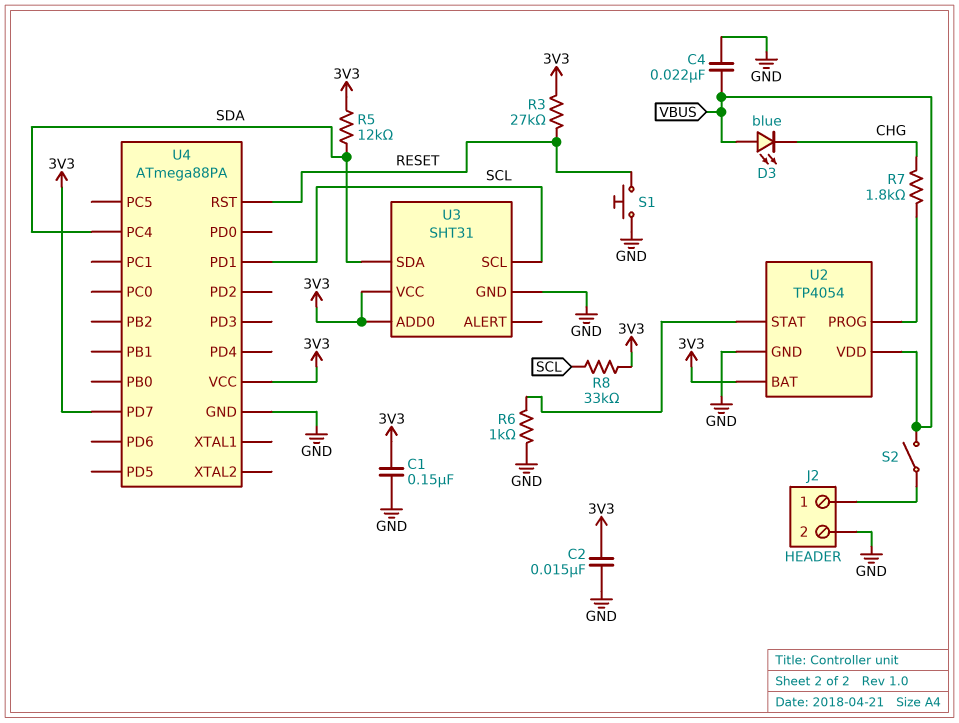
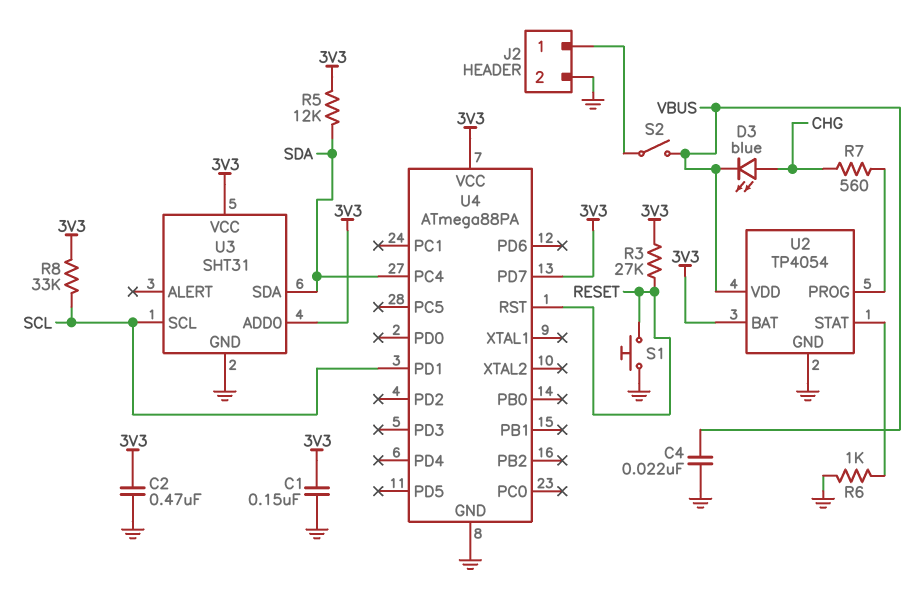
C2: 15nF (3V3, GND) -> 470nF (3V3, GND)
D3: LED blue (A VBUS, K CHG) -> LED blue (A CHG, K VBUS)
R7: 1.8k (CHG, U2/PROG) -> 560 (CHG, U2/PROG)

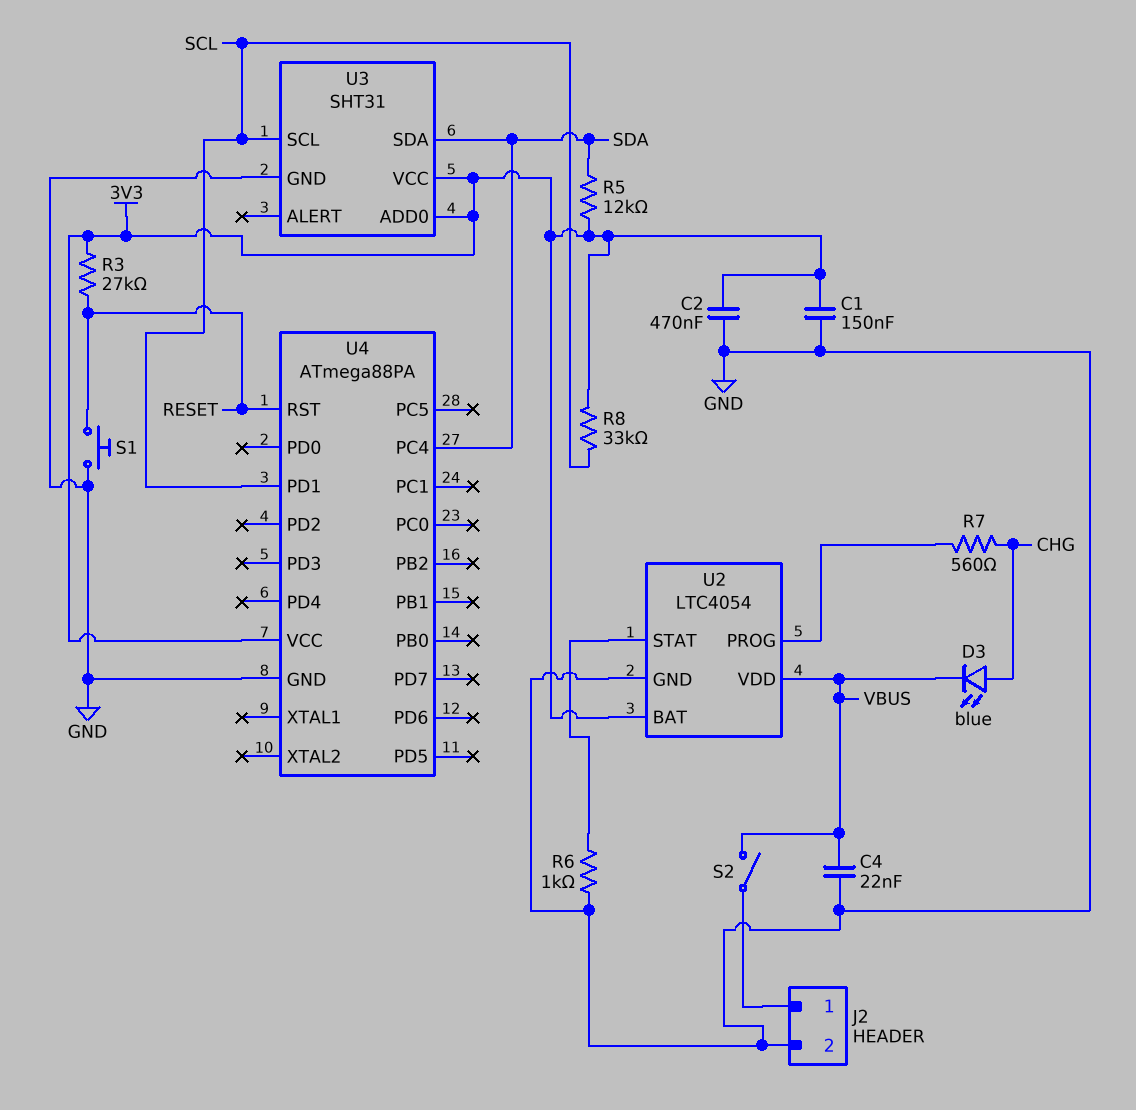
U2: TP4054 -> LTC4054
U4 pin PD7: 3V3 -> none

